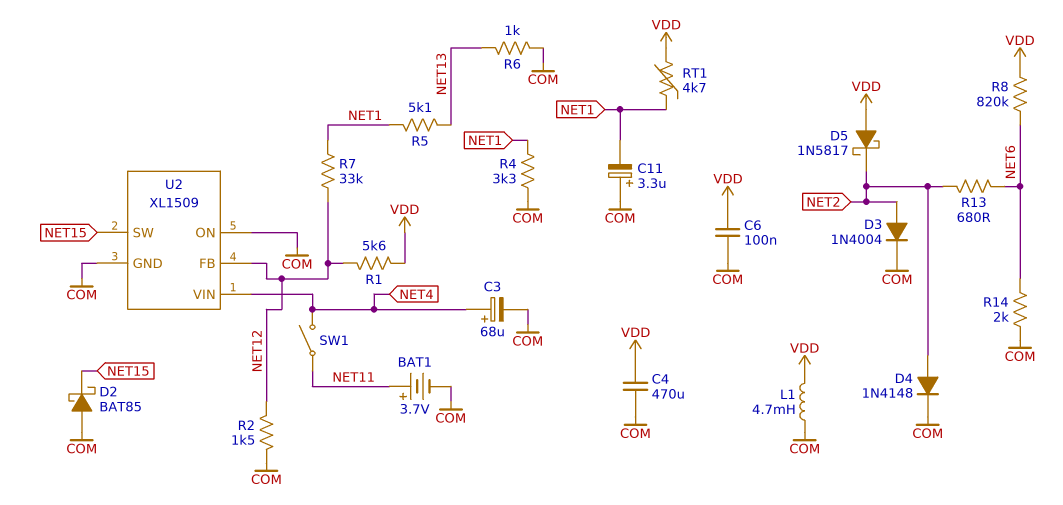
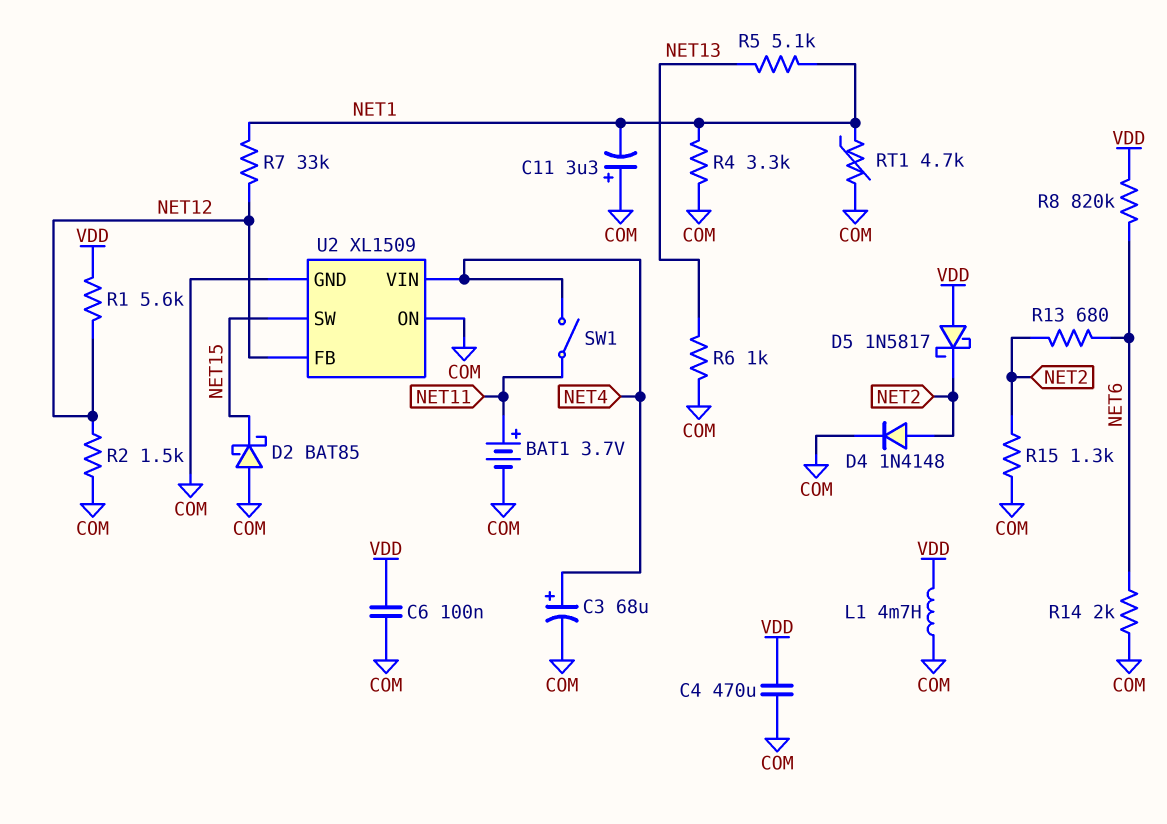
D3: diode 1N4004 (A NET2, K COM) -> none
R15: none -> 1.3k (COM, NET2)
RT1: 4.7k (NET1, VDD) -> 4.7k (COM, NET1)

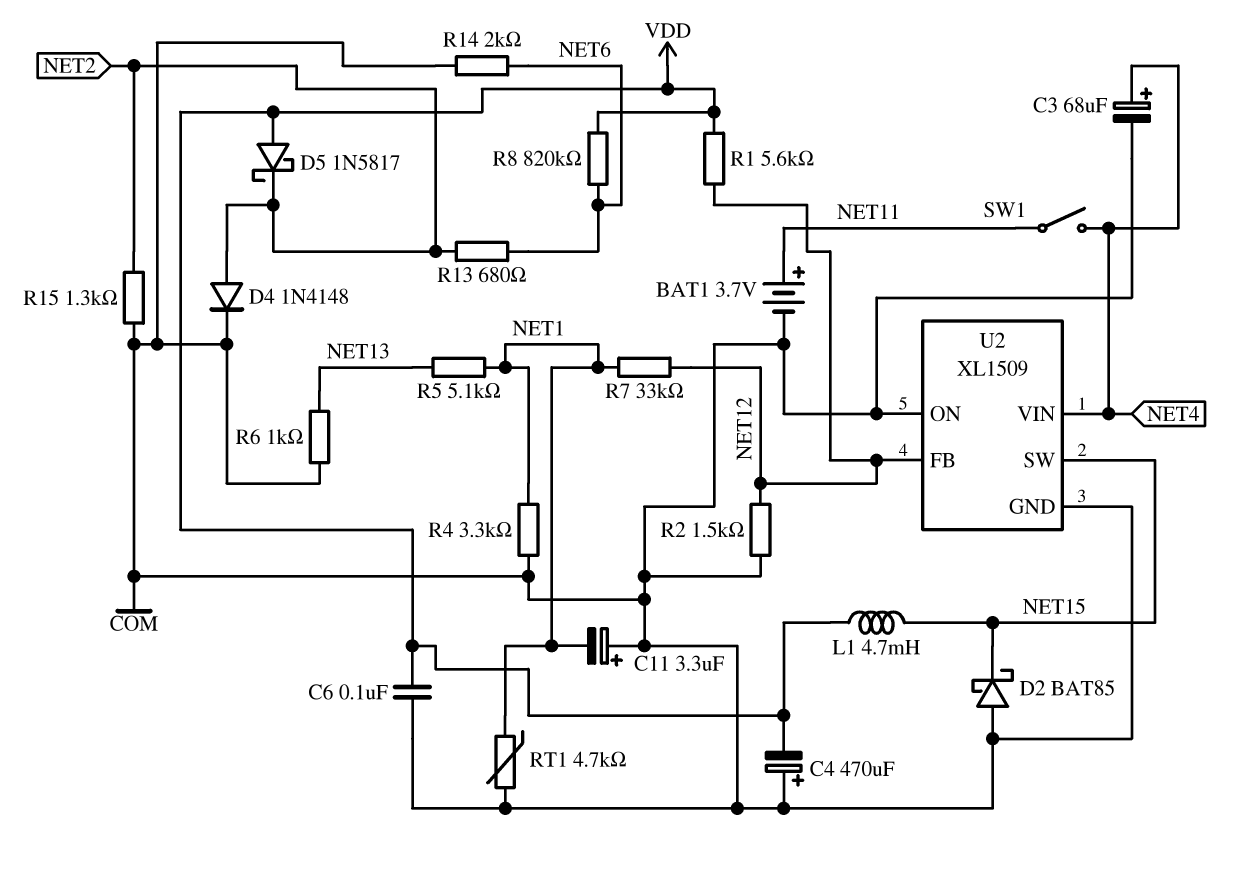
C4: 470uF (COM, VDD) -> 470uF (plus COM, minus VDD)
L1: 4.7mH (COM, VDD) -> 4.7mH (NET15, VDD)

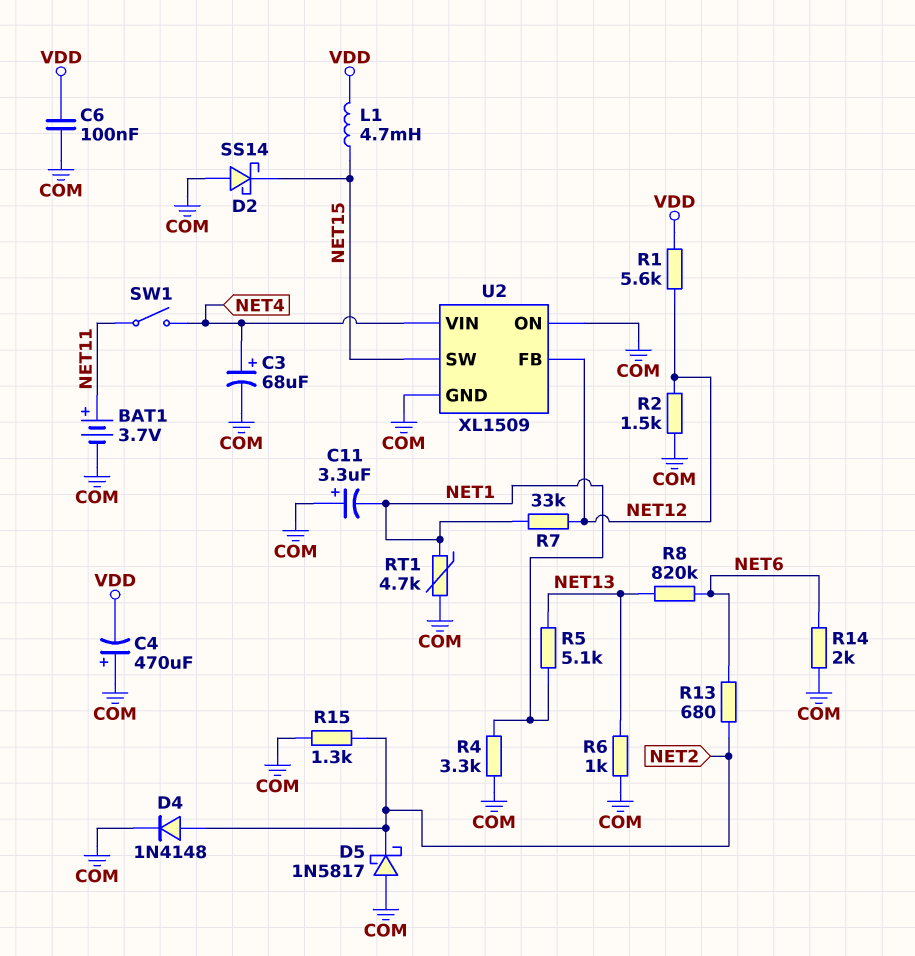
D2: schottky BAT85 (A COM, K NET15) -> schottky SS14 (A COM, K NET15)
D5: schottky 1N5817 (A VDD, K NET2) -> schottky 1N5817 (A COM, K NET2)
R8: 820k (NET6, VDD) -> 820k (NET6, NET13)

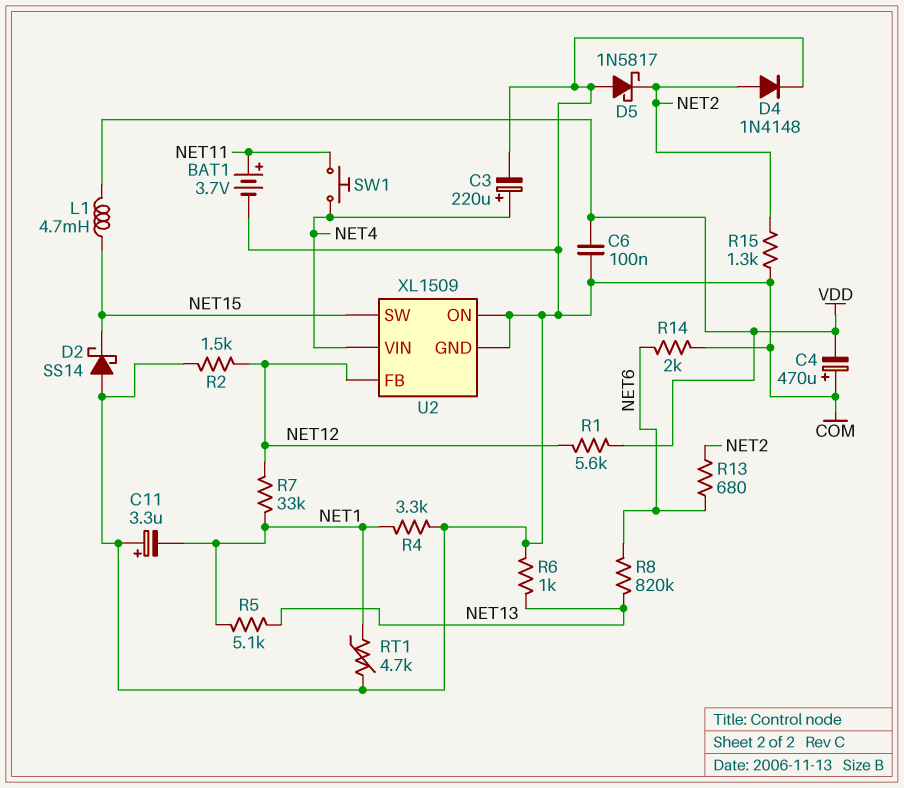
C3: 68uF (plus NET4, minus COM) -> 220uF (plus NET4, minus COM)
SW1: switch (NET4, NET11) -> button (NET4, NET11)

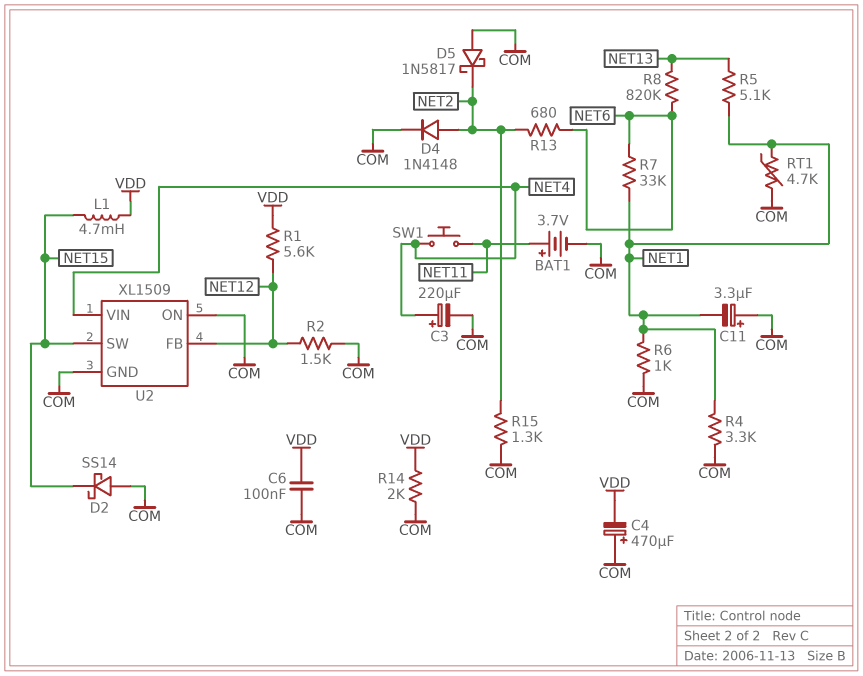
R6: 1k (COM, NET13) -> 1k (COM, NET1)
R7: 33k (NET1, NET12) -> 33k (NET1, NET6)
R14: 2k (COM, NET6) -> 2k (COM, VDD)

